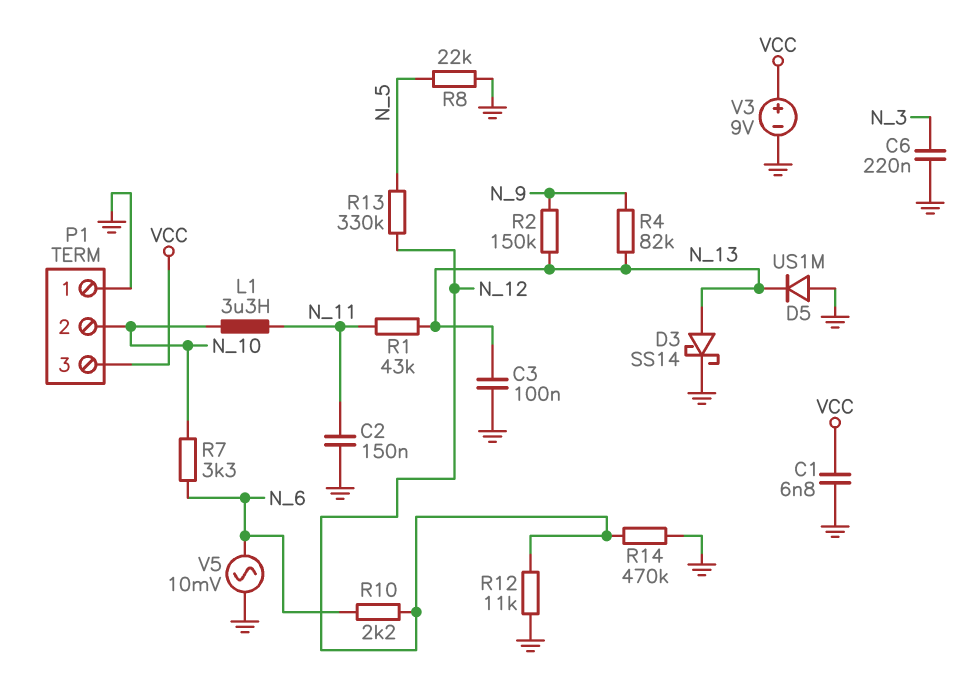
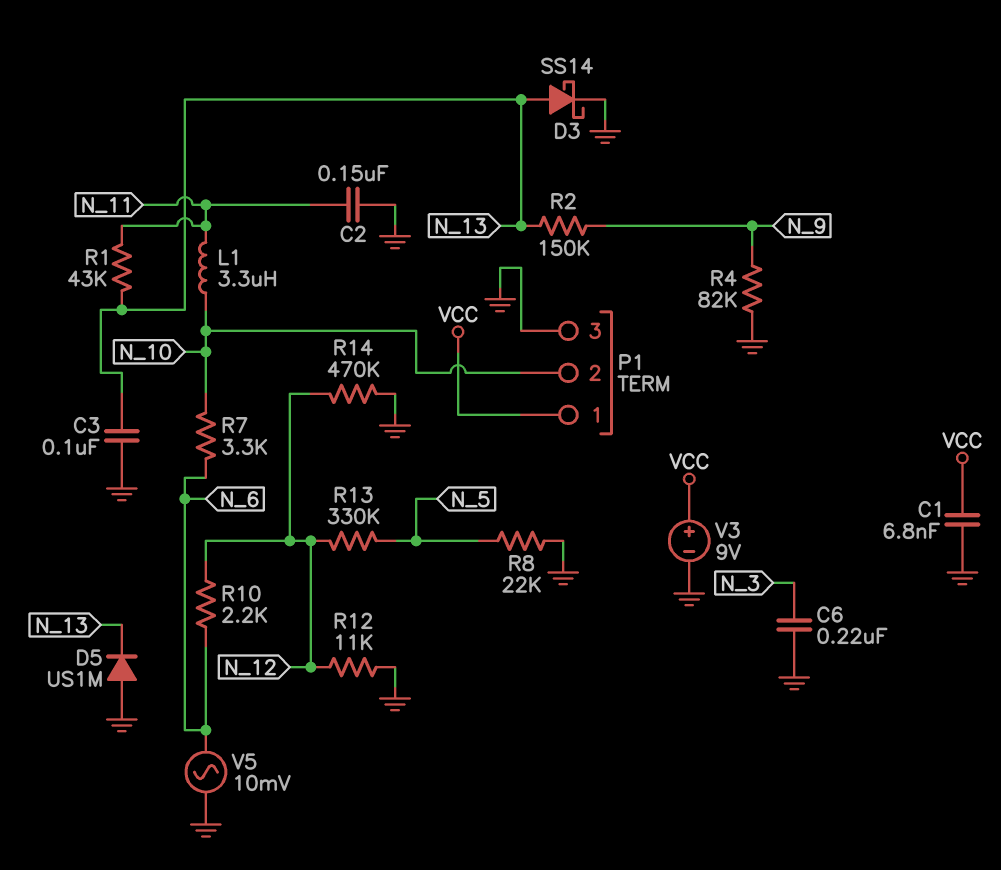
P1 pin 1: GND -> VCC
P1 pin 3: VCC -> GND
R4: 82k (N_9, N_13) -> 82k (GND, N_9)

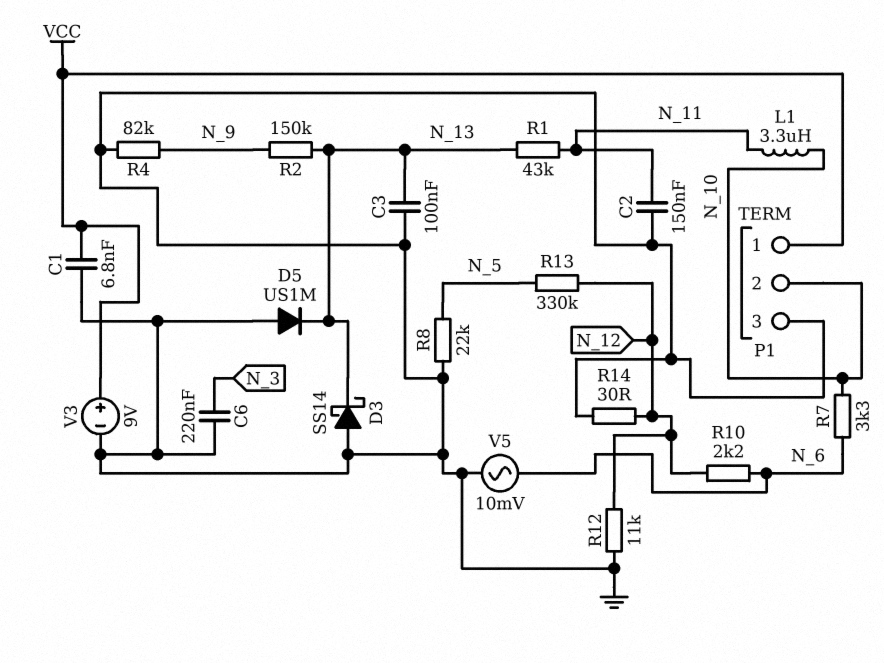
D3: schottky SS14 (A N_13, K GND) -> schottky SS14 (A GND, K N_13)
R14: 470k (GND, N_12) -> 30 (GND, N_12)

